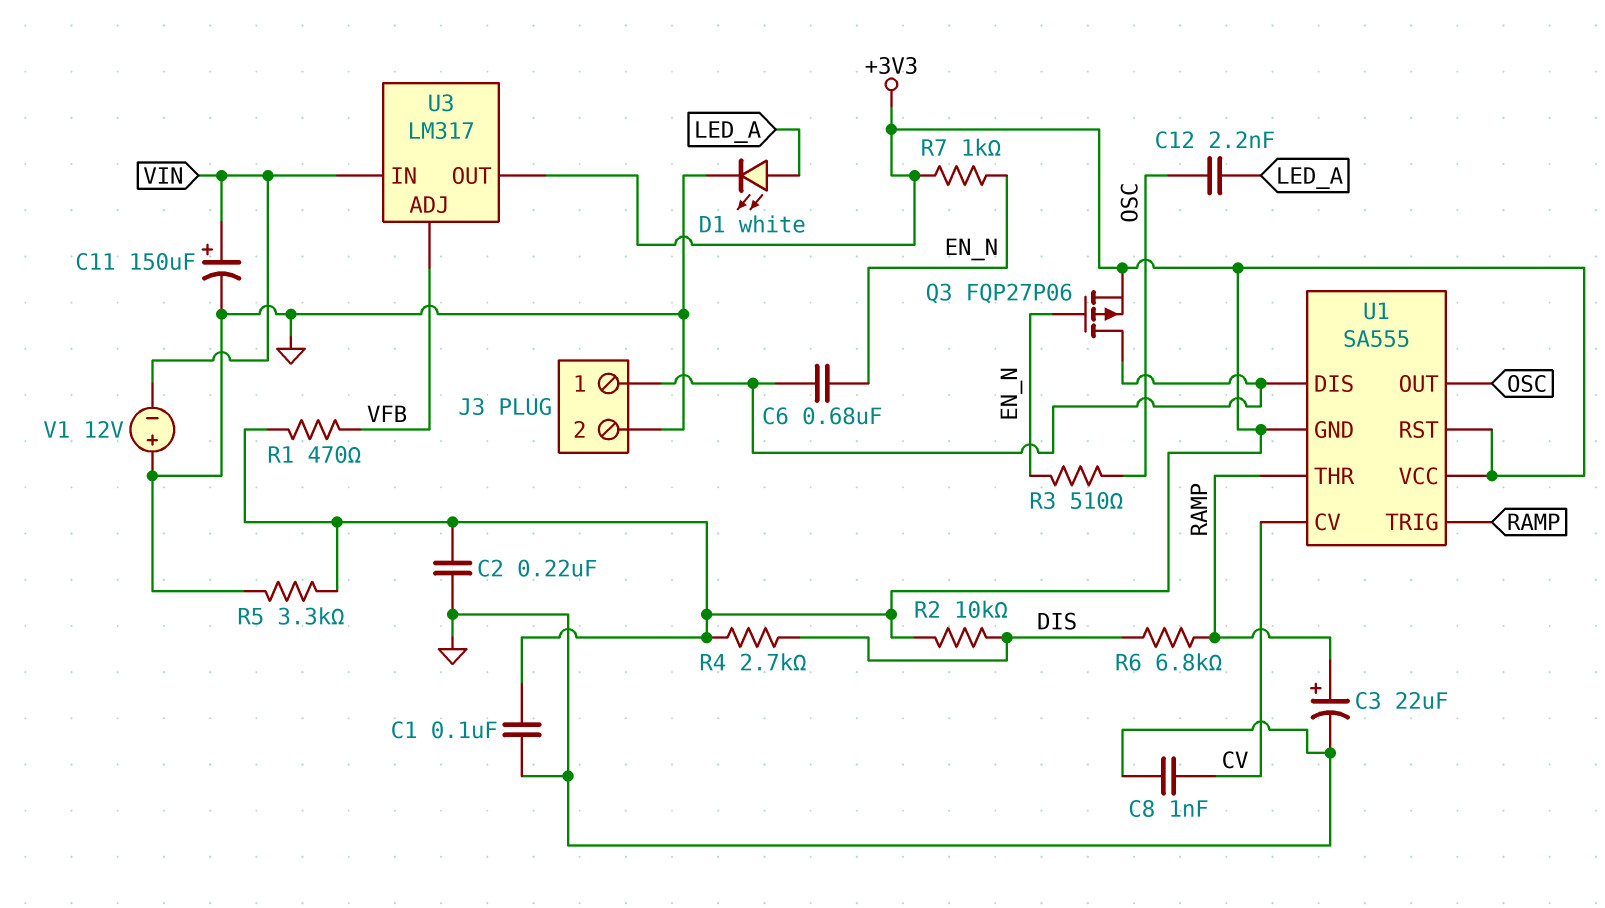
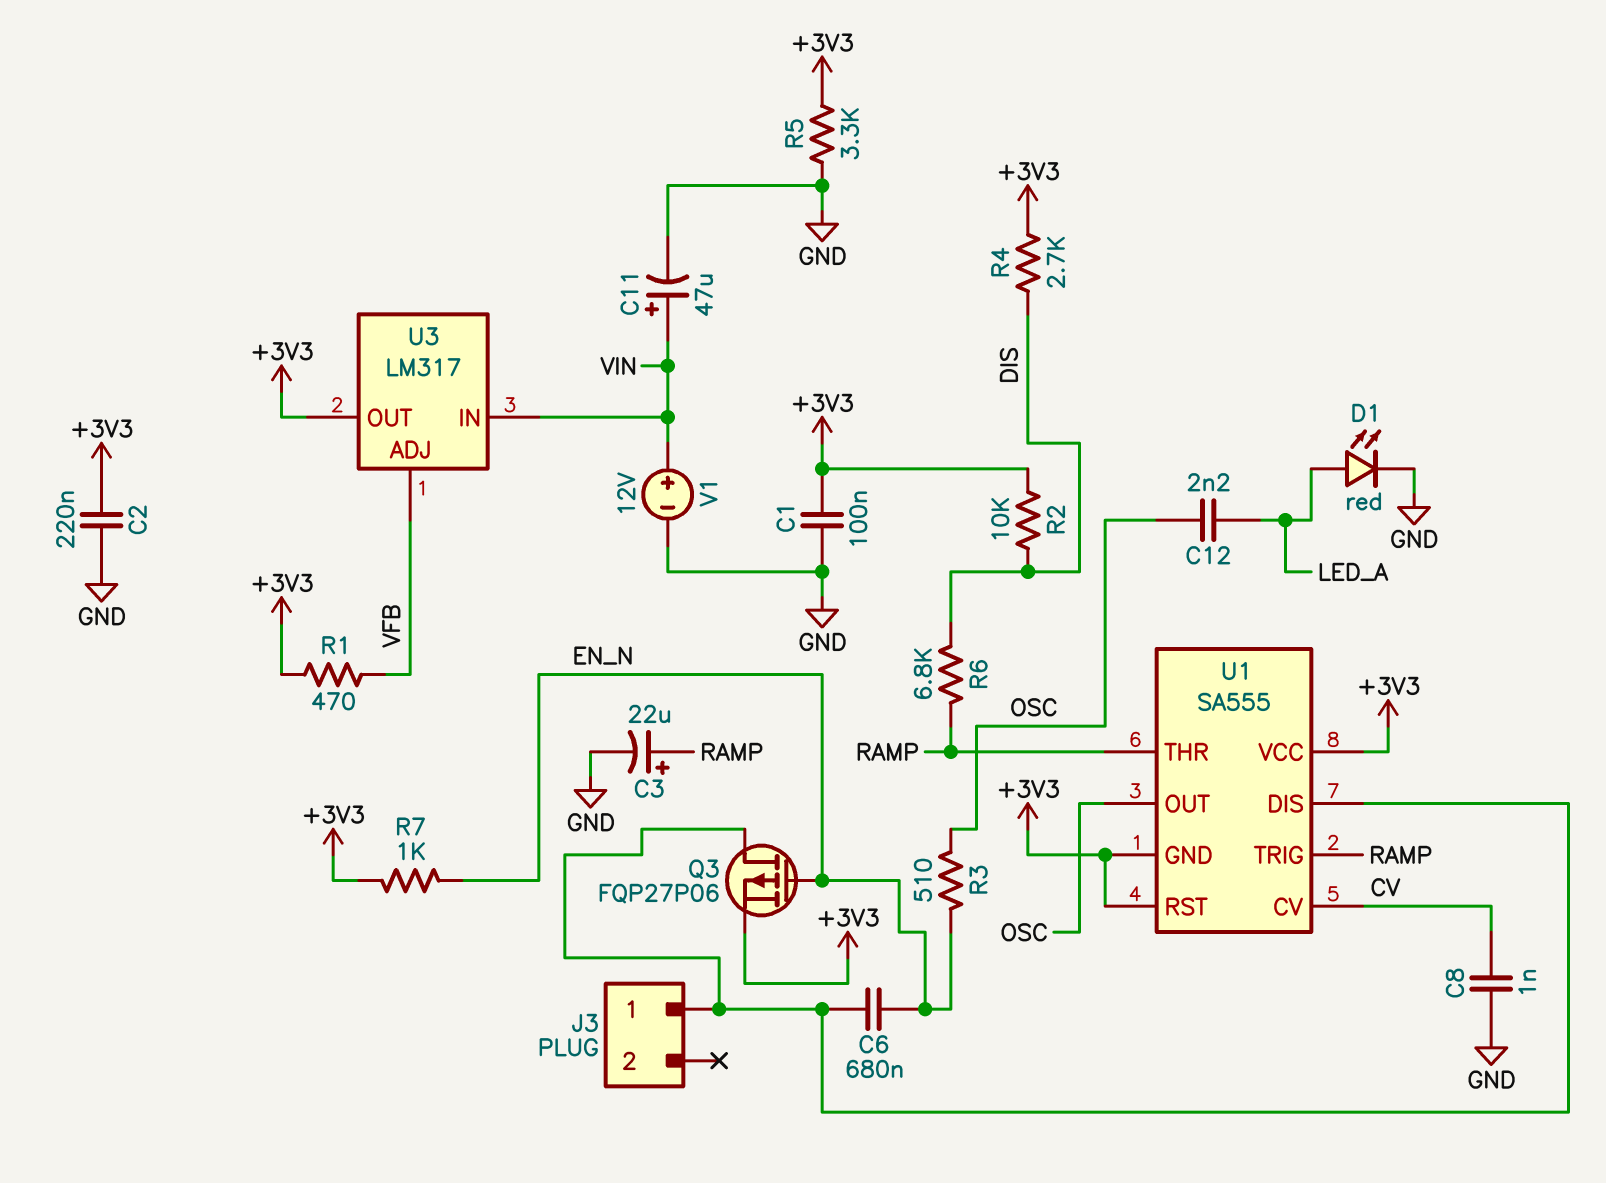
C11: 150uF (plus VIN, minus GND) -> 47uF (plus VIN, minus GND)
D1: LED white (A LED_A, K GND) -> LED red (A LED_A, K GND)
J3 pin 2: GND -> none
V1: 12V (plus GND, minus VIN) -> 12V (plus VIN, minus GND)

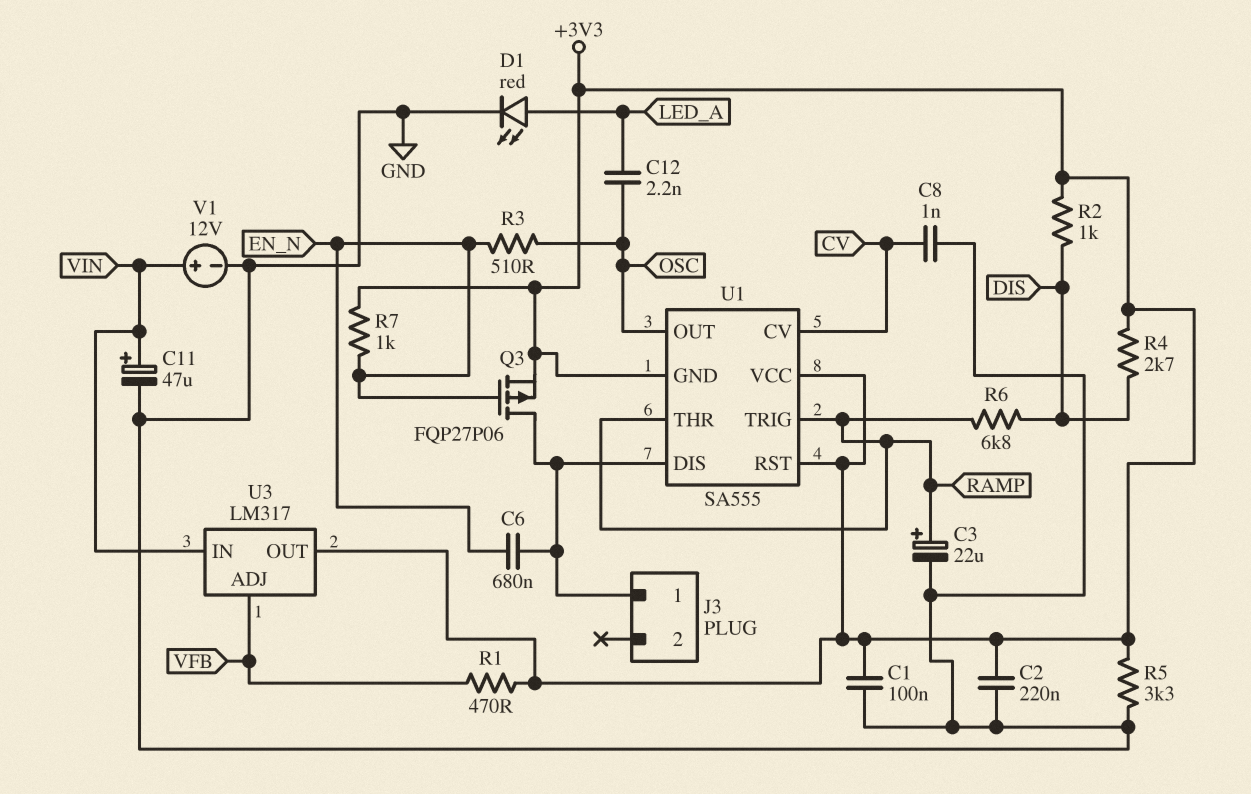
R2: 10k (+3V3, DIS) -> 1k (+3V3, DIS)

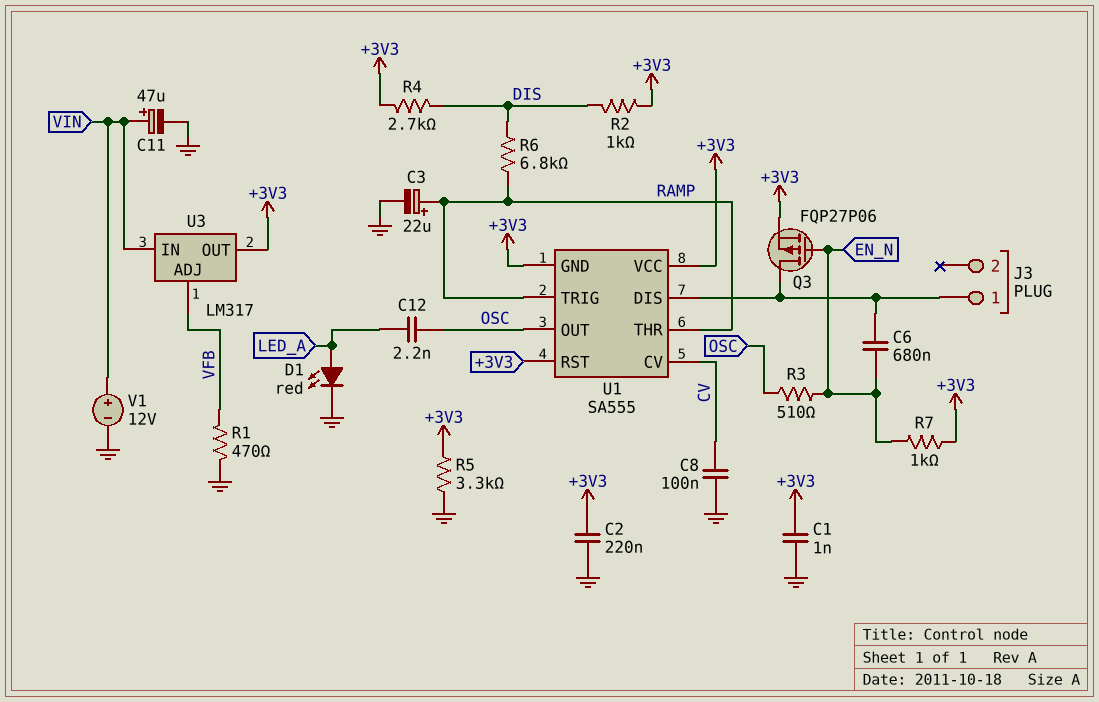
C1: 100nF (+3V3, GND) -> 1nF (+3V3, GND)
C8: 1nF (CV, GND) -> 100nF (CV, GND)
R1: 470 (+3V3, VFB) -> 470 (GND, VFB)

